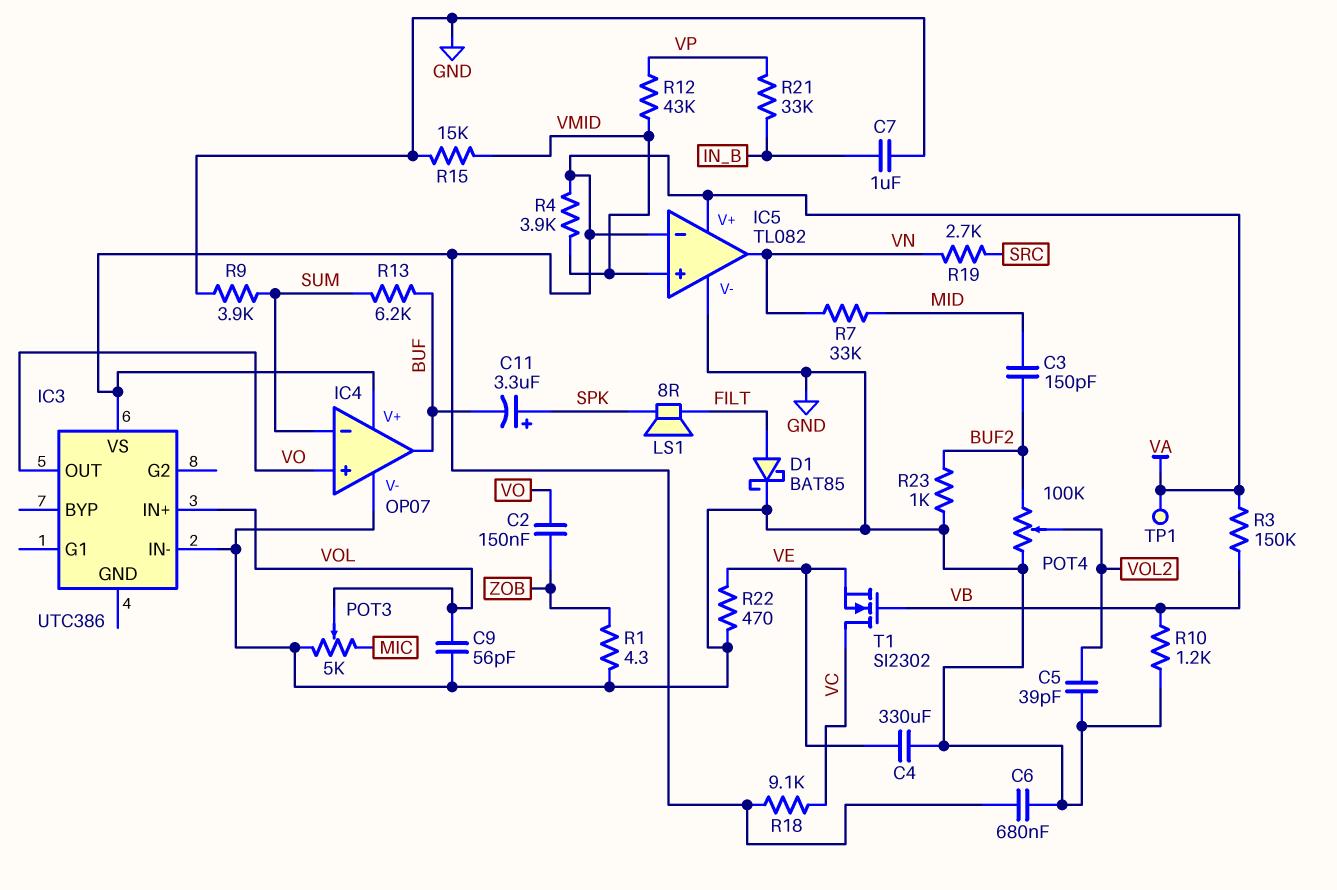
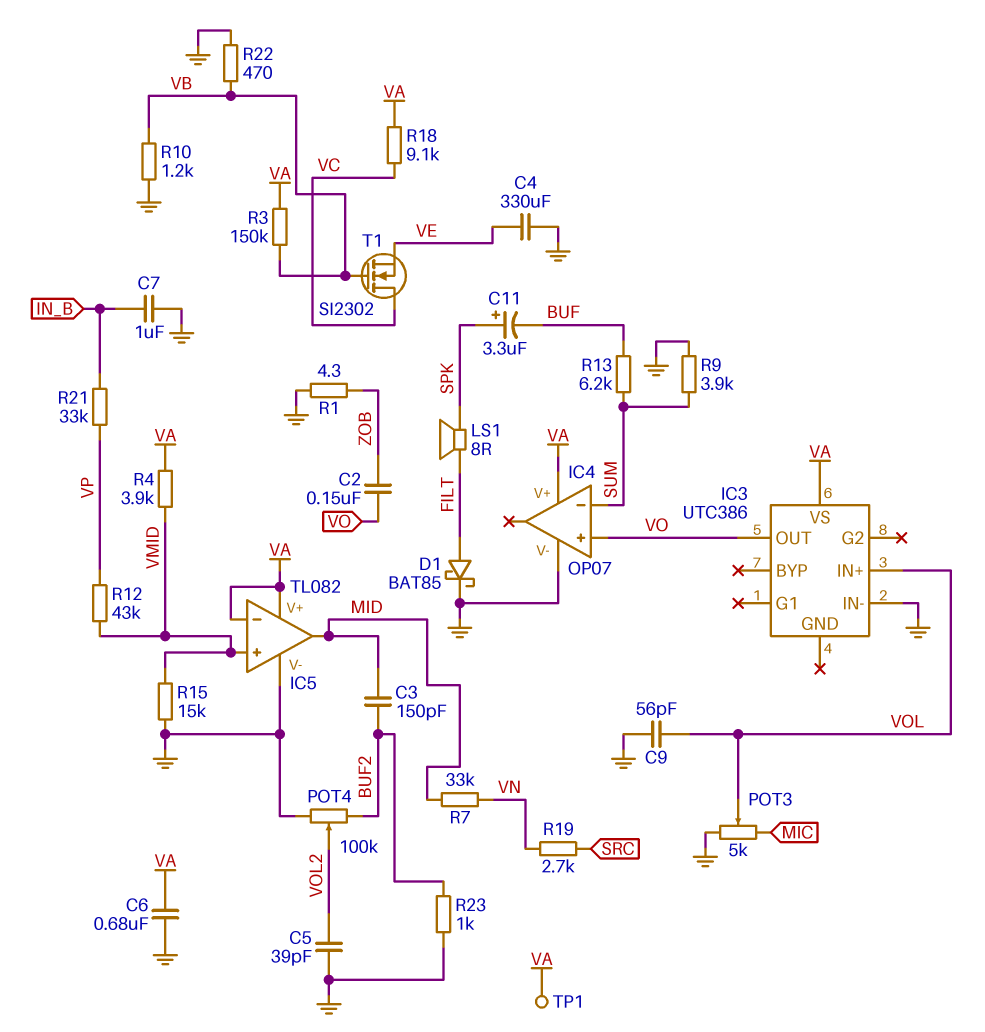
IC4 pin out: BUF -> none
IC5 pin out: VN -> MID
R22: 470 (GND, VE) -> 470 (GND, VB)

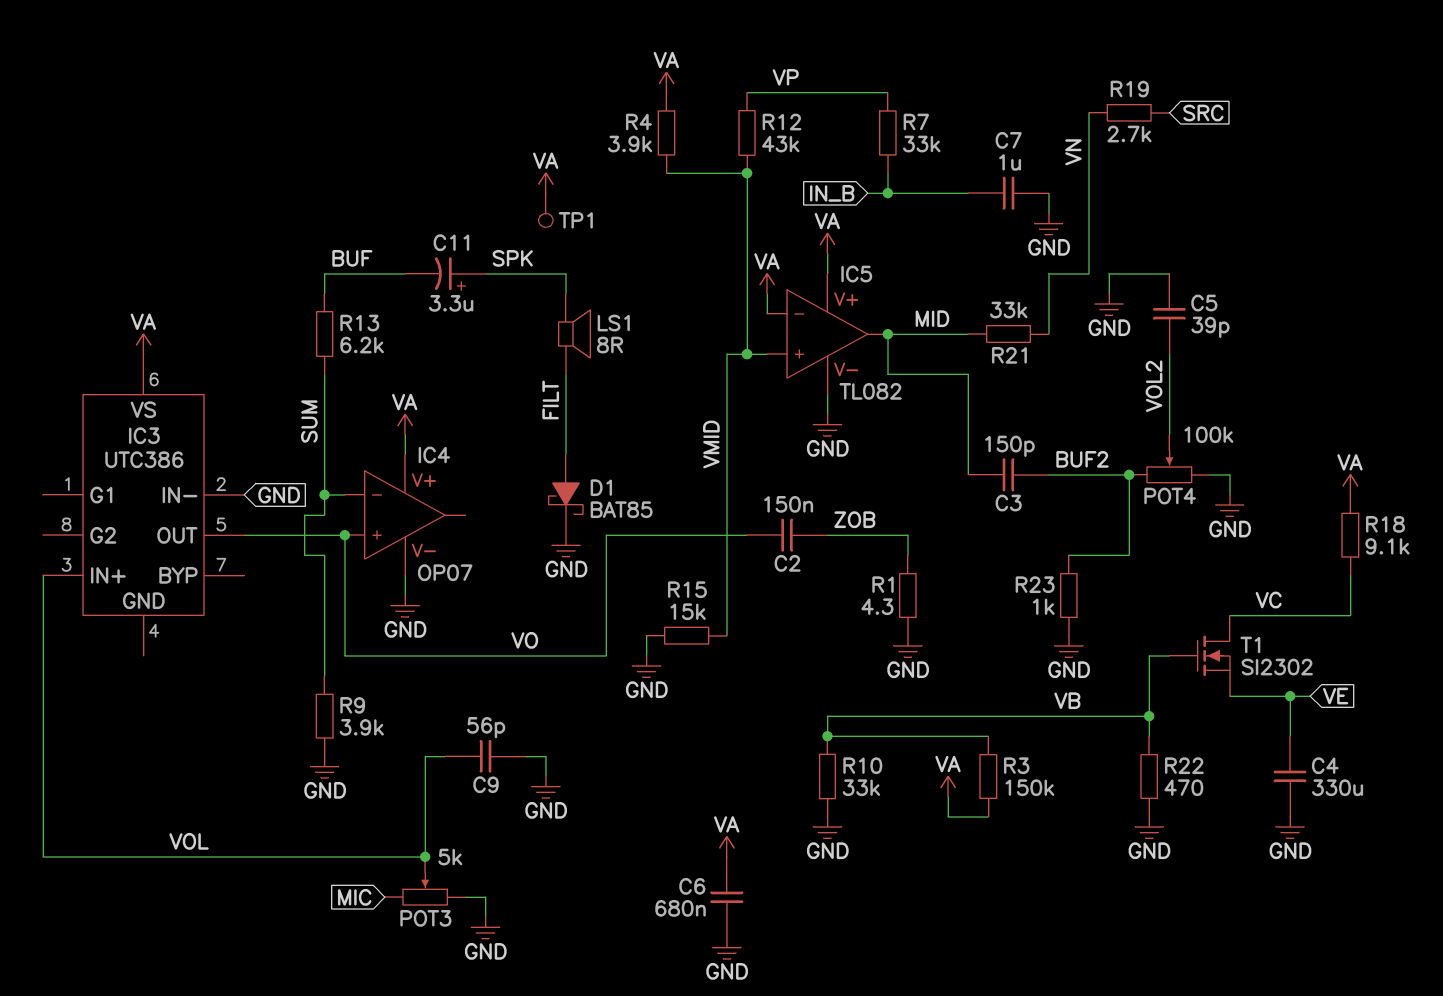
R7: 33k (MID, VN) -> 33k (IN_B, VP)
R10: 1.2k (GND, VB) -> 33k (GND, VB)
R21: 33k (IN_B, VP) -> 33k (MID, VN)

